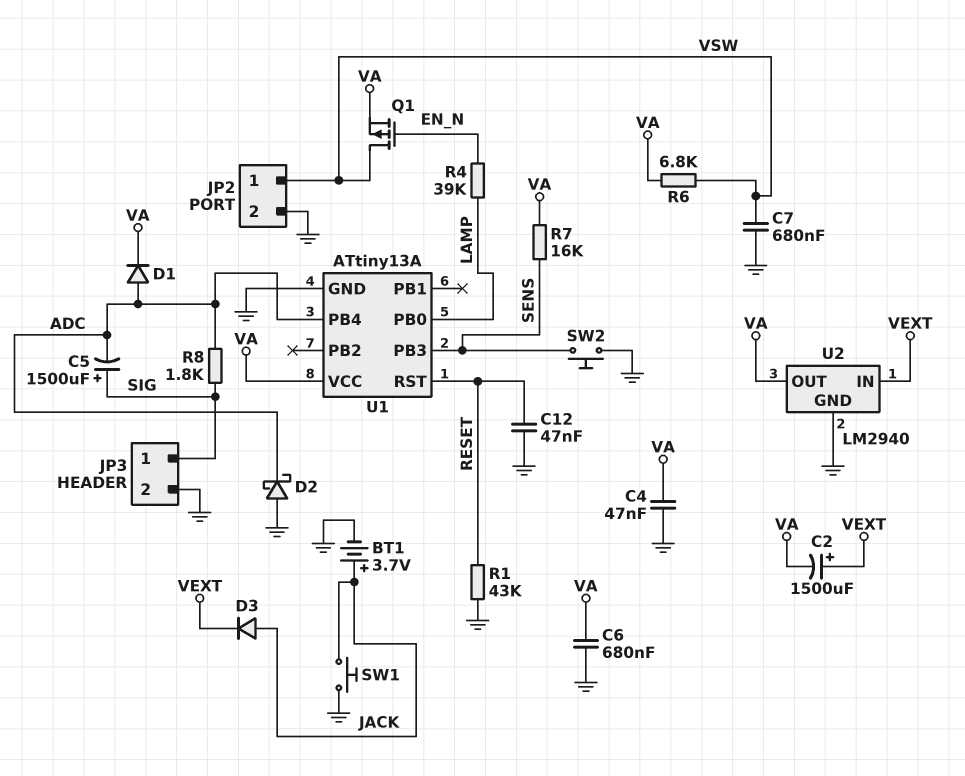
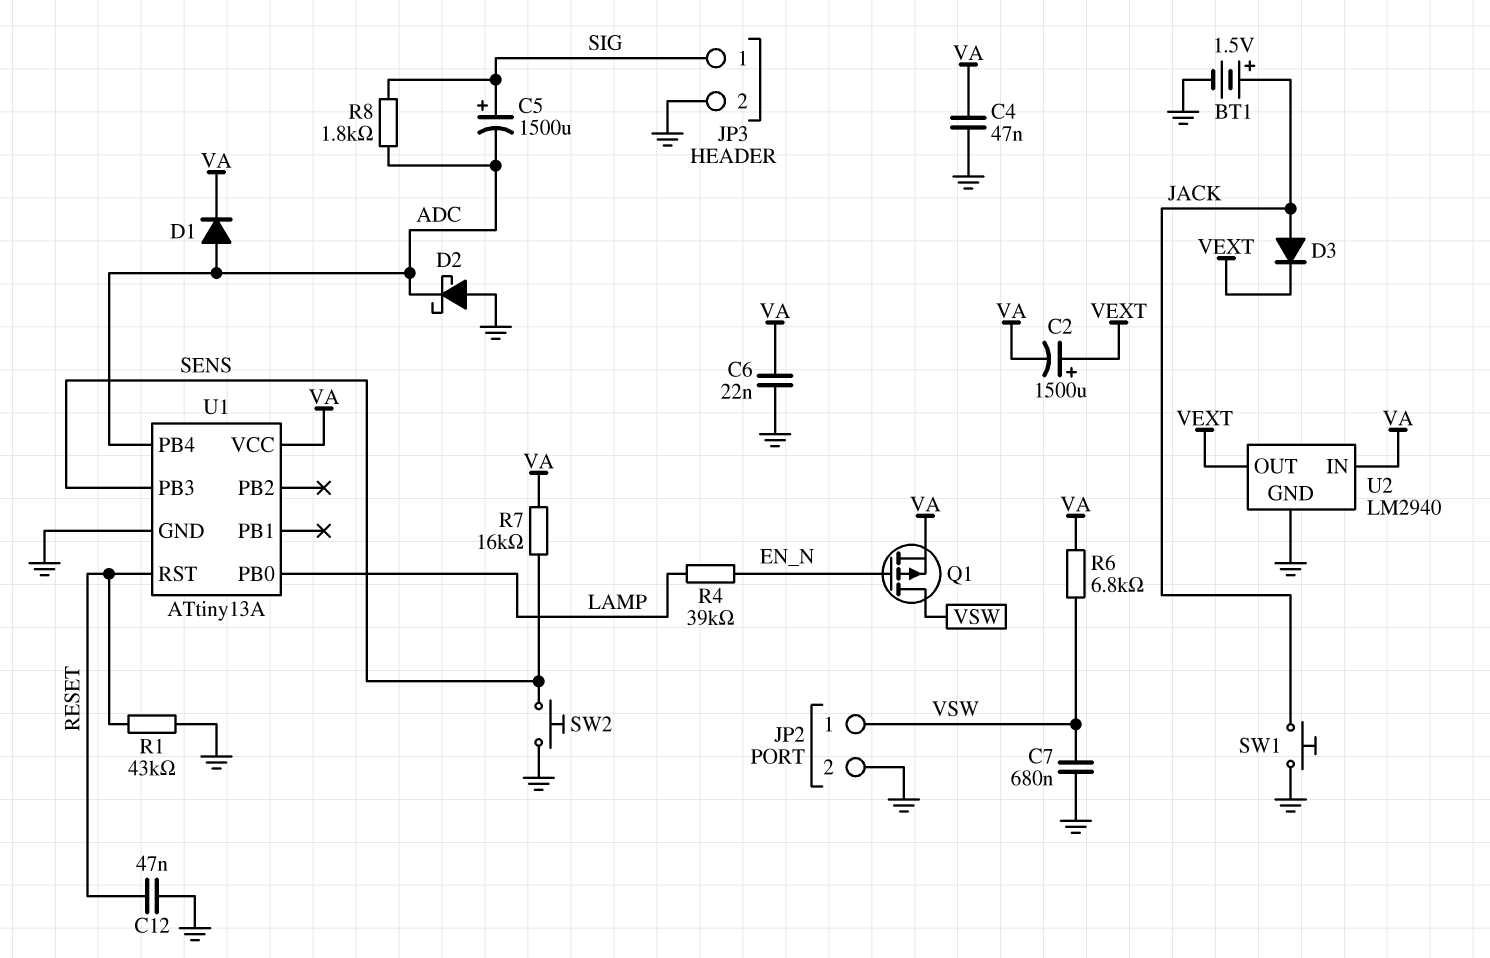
BT1: 3.7V (plus JACK, minus GND) -> 1.5V (plus JACK, minus GND)
C6: 680nF (GND, VA) -> 22nF (GND, VA)
U2 pin IN: VEXT -> VA
U2 pin OUT: VA -> VEXT

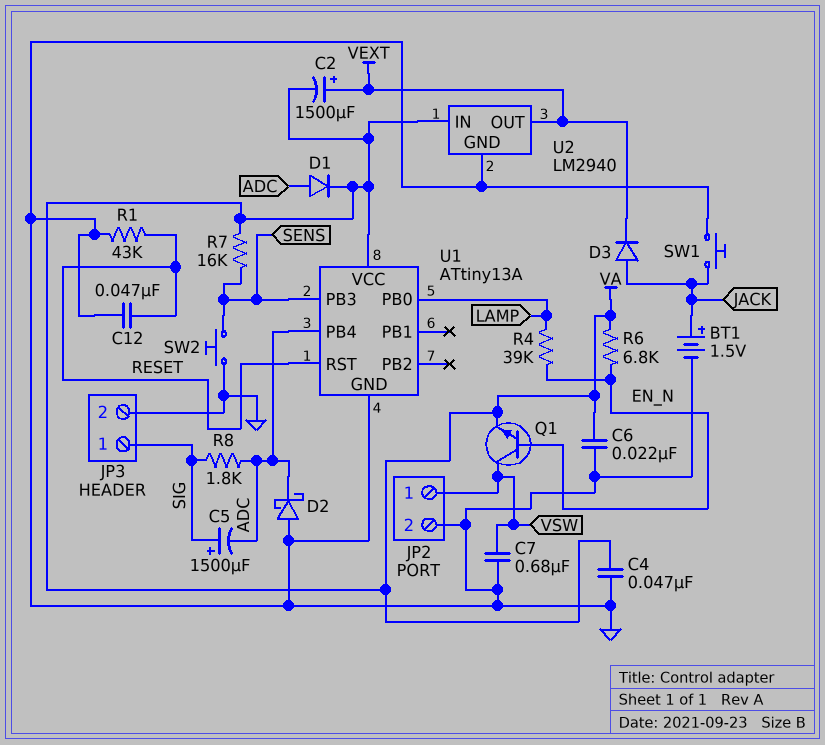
Q1: PMOS (G EN_N, D VSW, S VA) -> NPN (B EN_N, C VSW, E VA)
R6: 6.8k (VA, VSW) -> 6.8k (EN_N, VA)

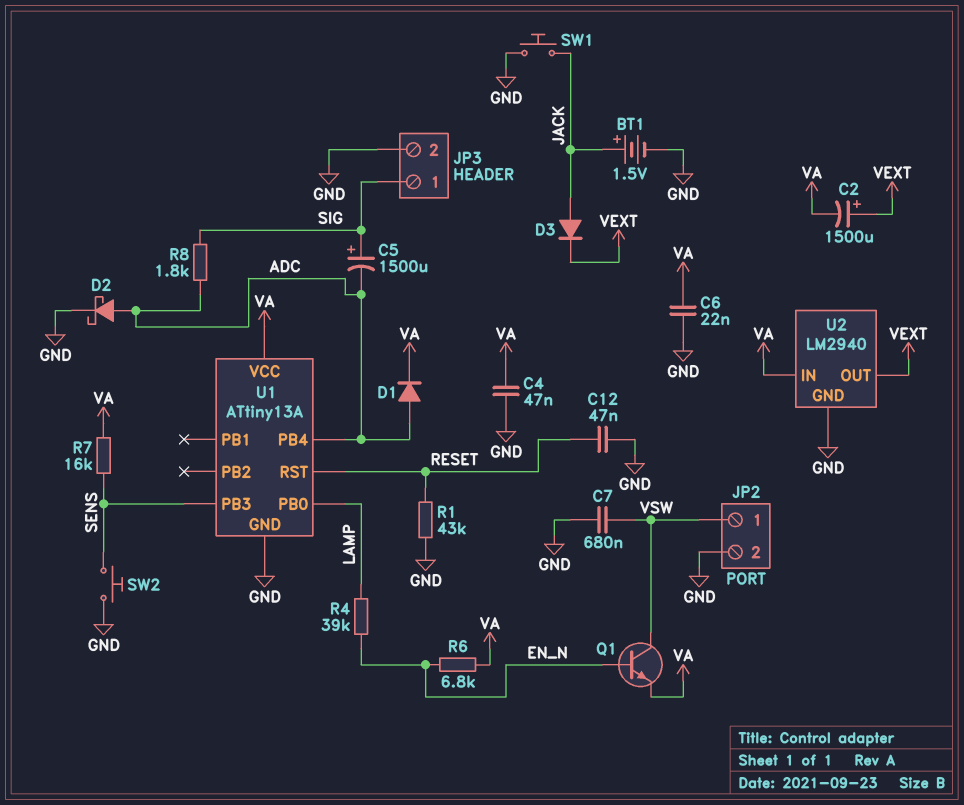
D2: schottky (A GND, K ADC) -> schottky (A ADC, K GND)

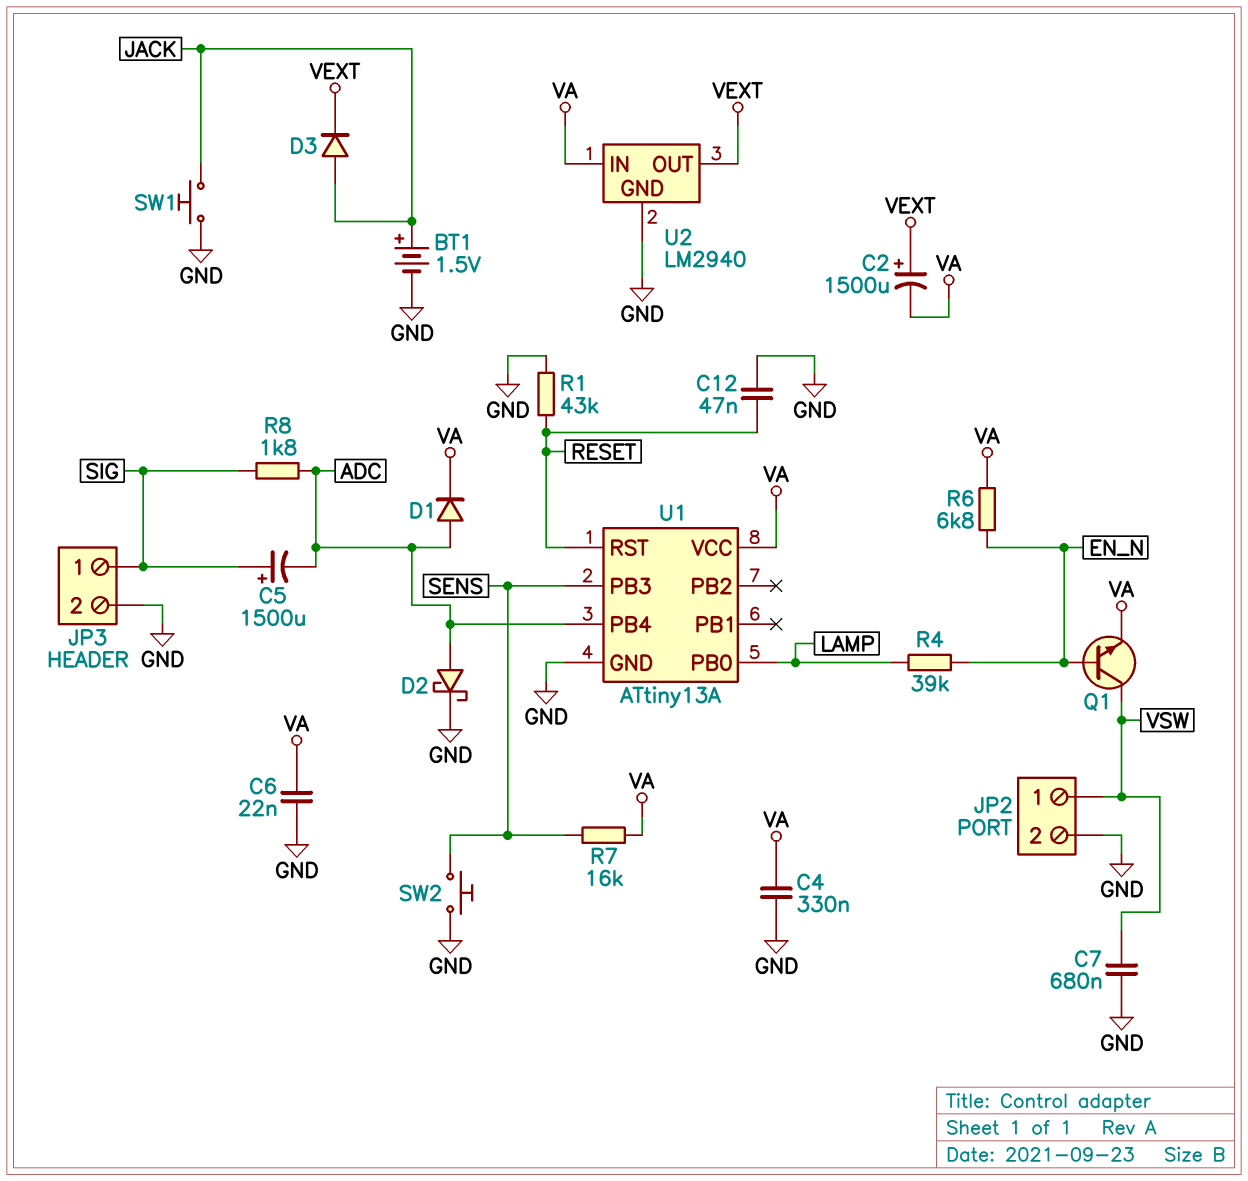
C4: 47nF (GND, VA) -> 330nF (GND, VA)

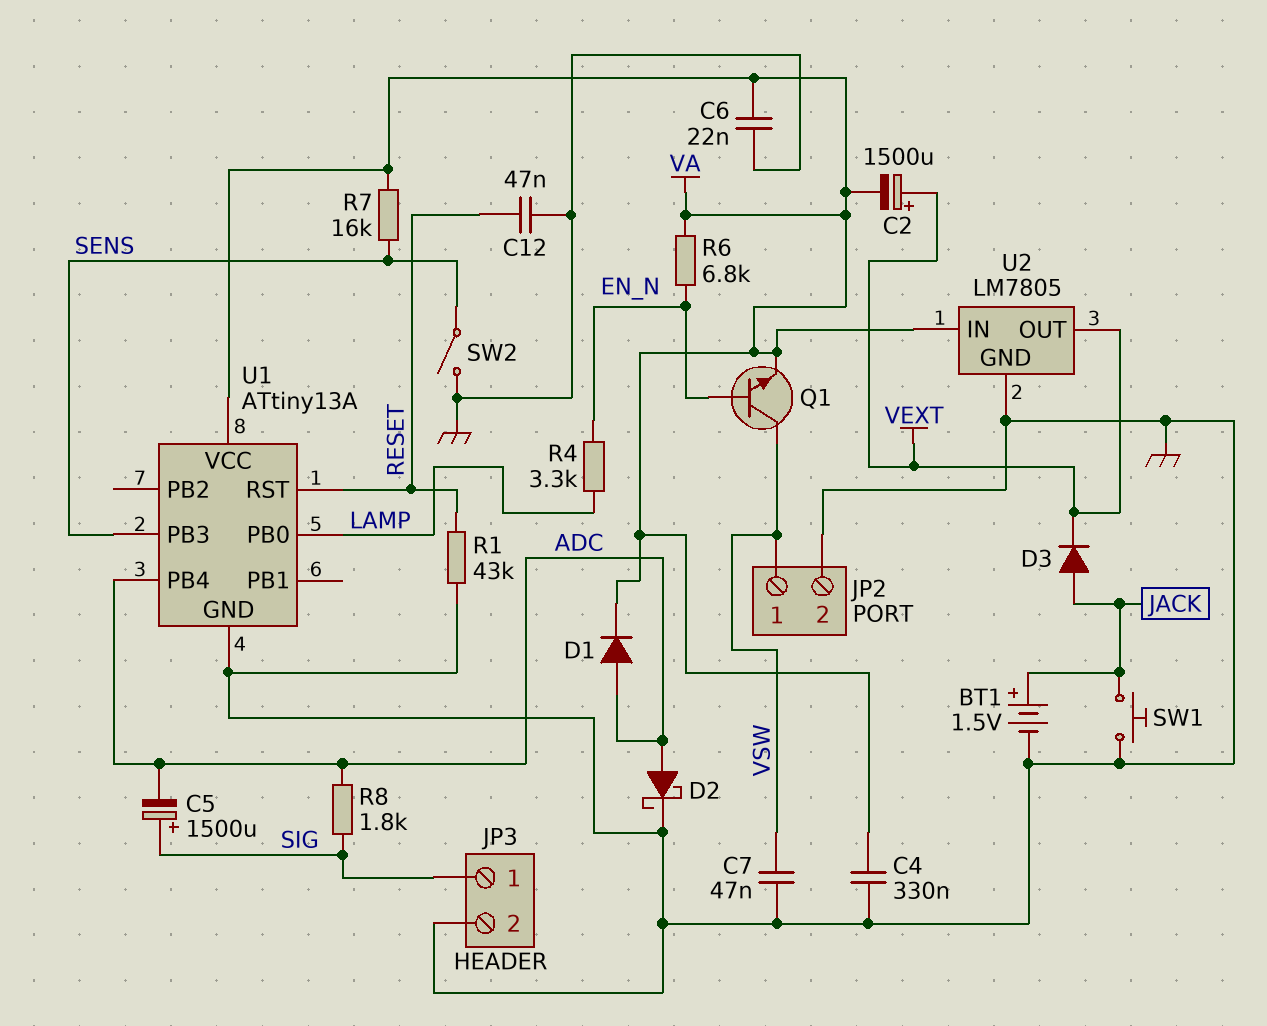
C7: 680nF (GND, VSW) -> 47nF (GND, VSW)
R4: 39k (EN_N, LAMP) -> 3.3k (EN_N, LAMP)
SW2: button (GND, SENS) -> switch (GND, SENS)
U2: LM2940 -> LM7805

